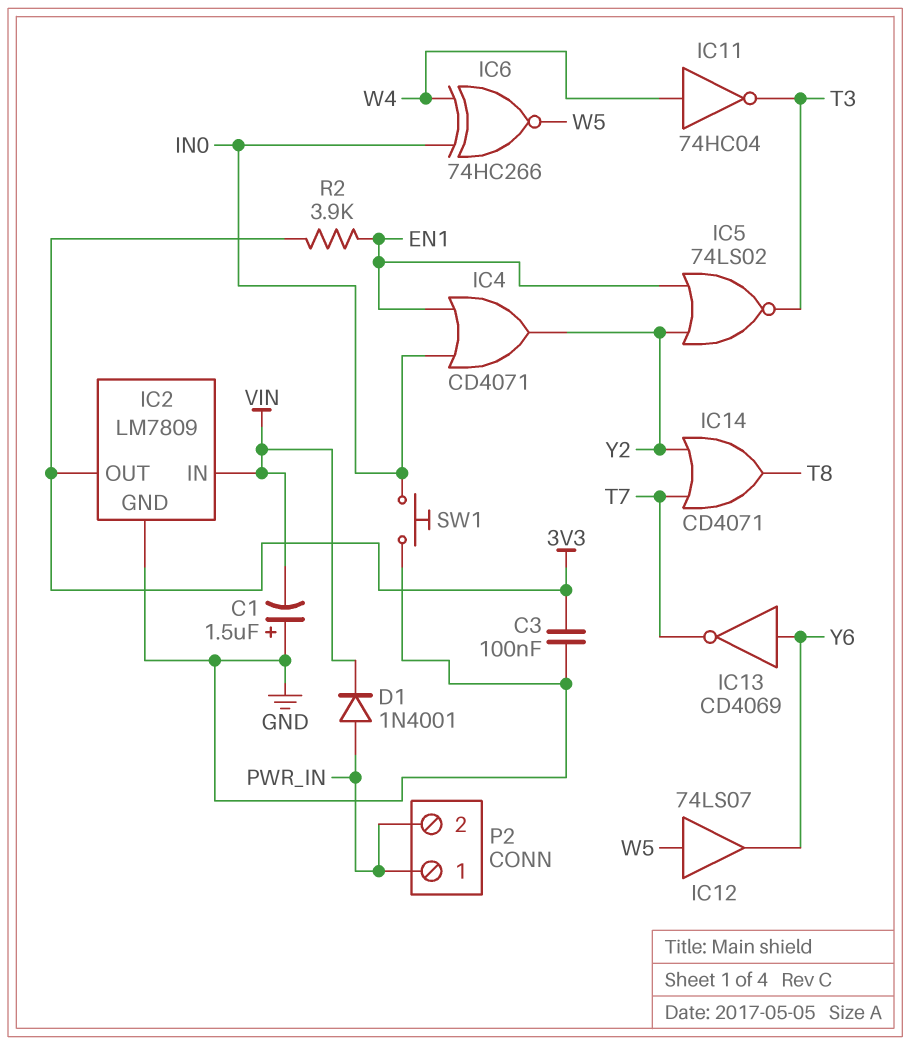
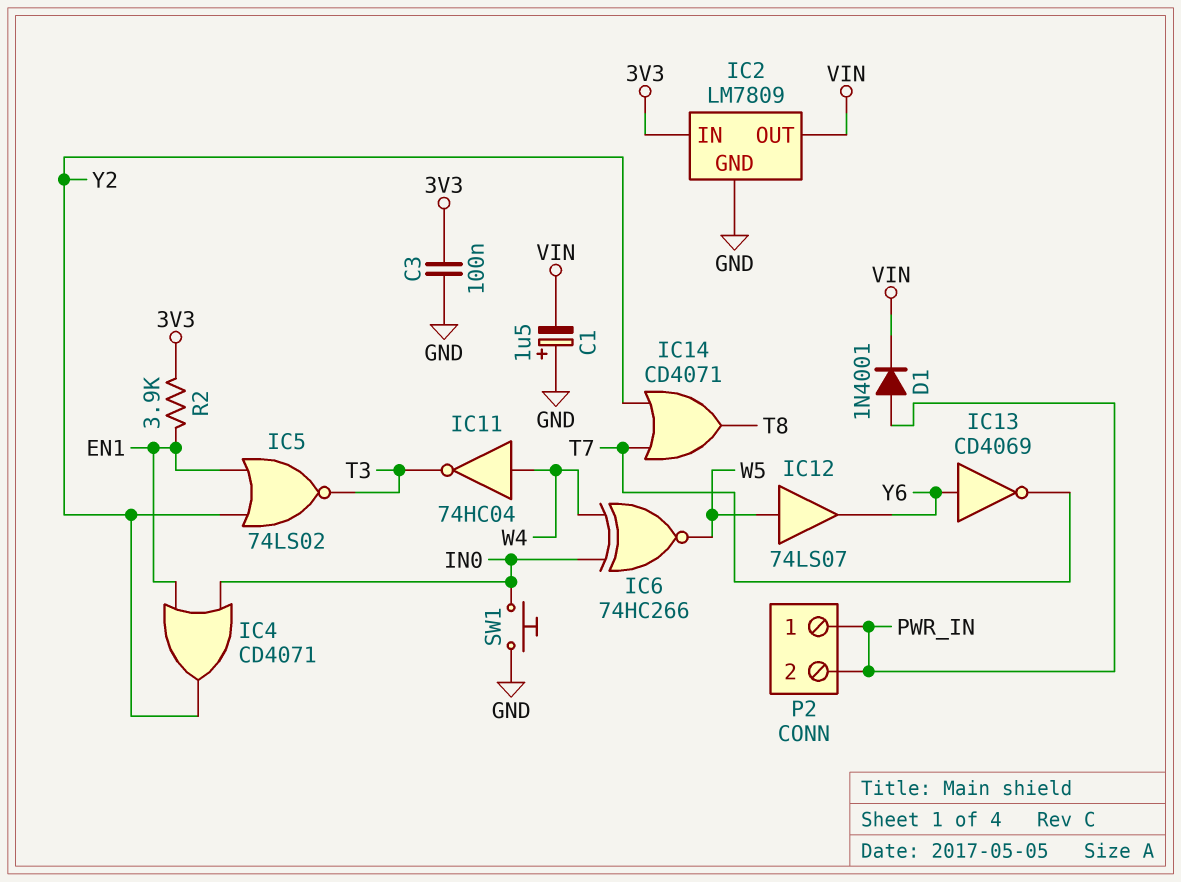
IC2 pin IN: VIN -> 3V3
IC2 pin OUT: 3V3 -> VIN

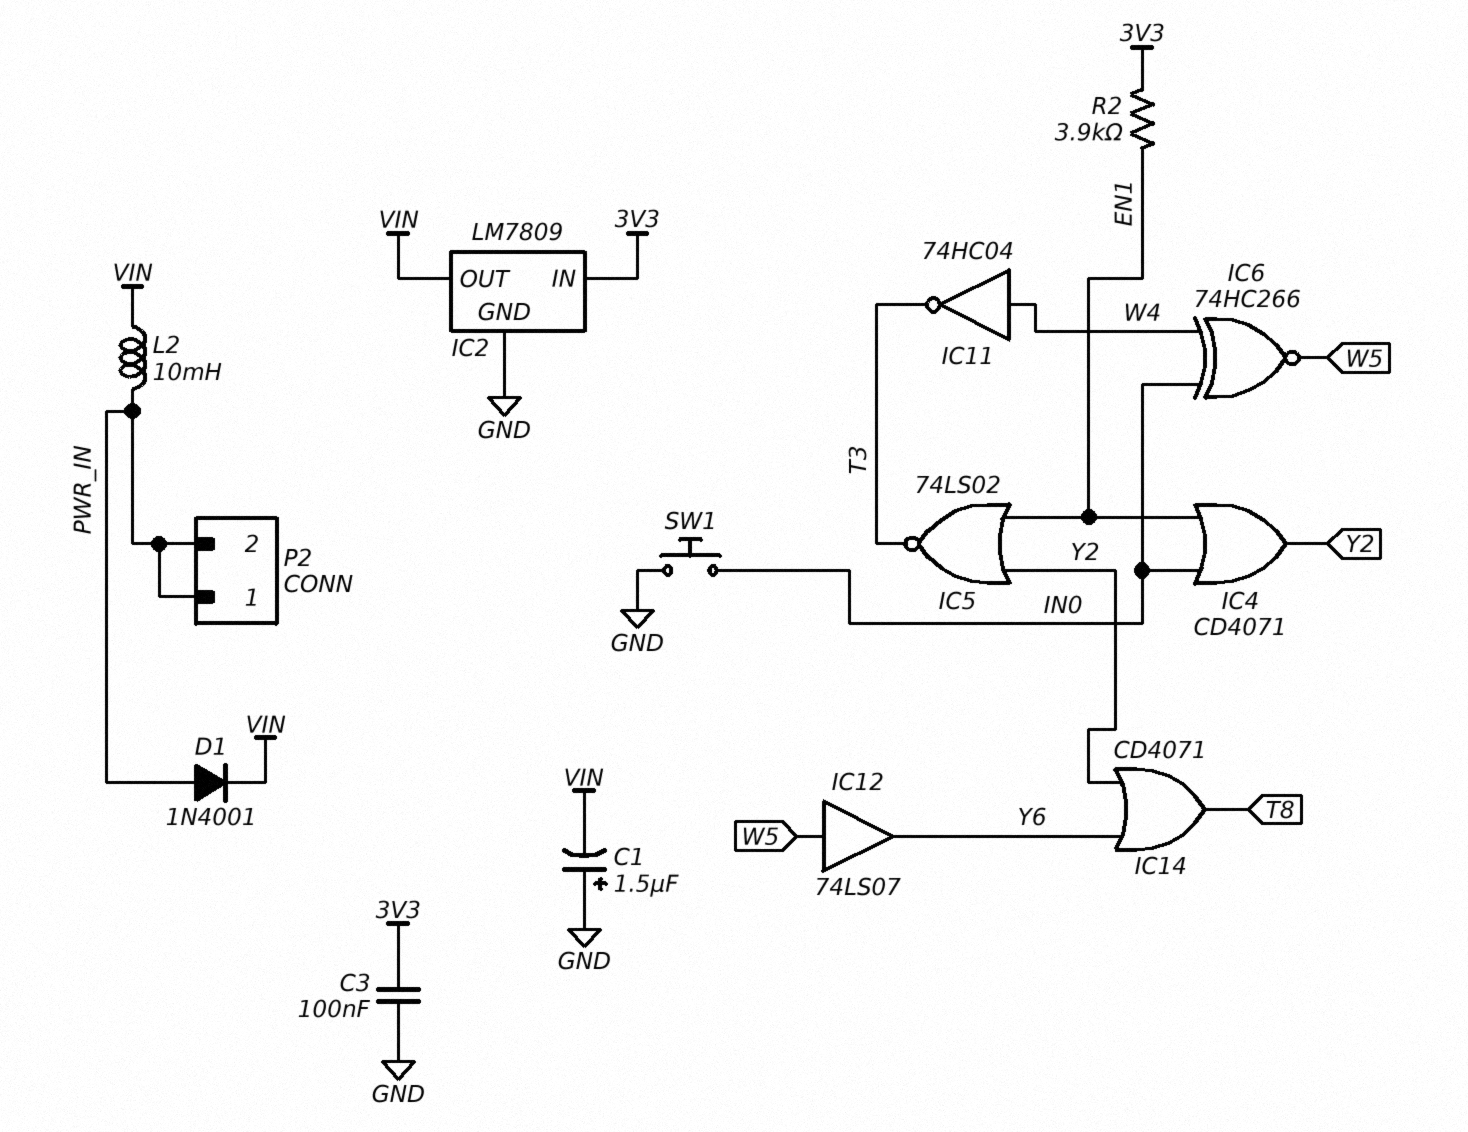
IC13: NOT CD4069 (in Y6, out T7) -> none
IC14: OR CD4071 (in T7, in Y2, out T8) -> OR CD4071 (in Y2, in Y6, out T8)
L2: none -> 10mH (PWR_IN, VIN)

